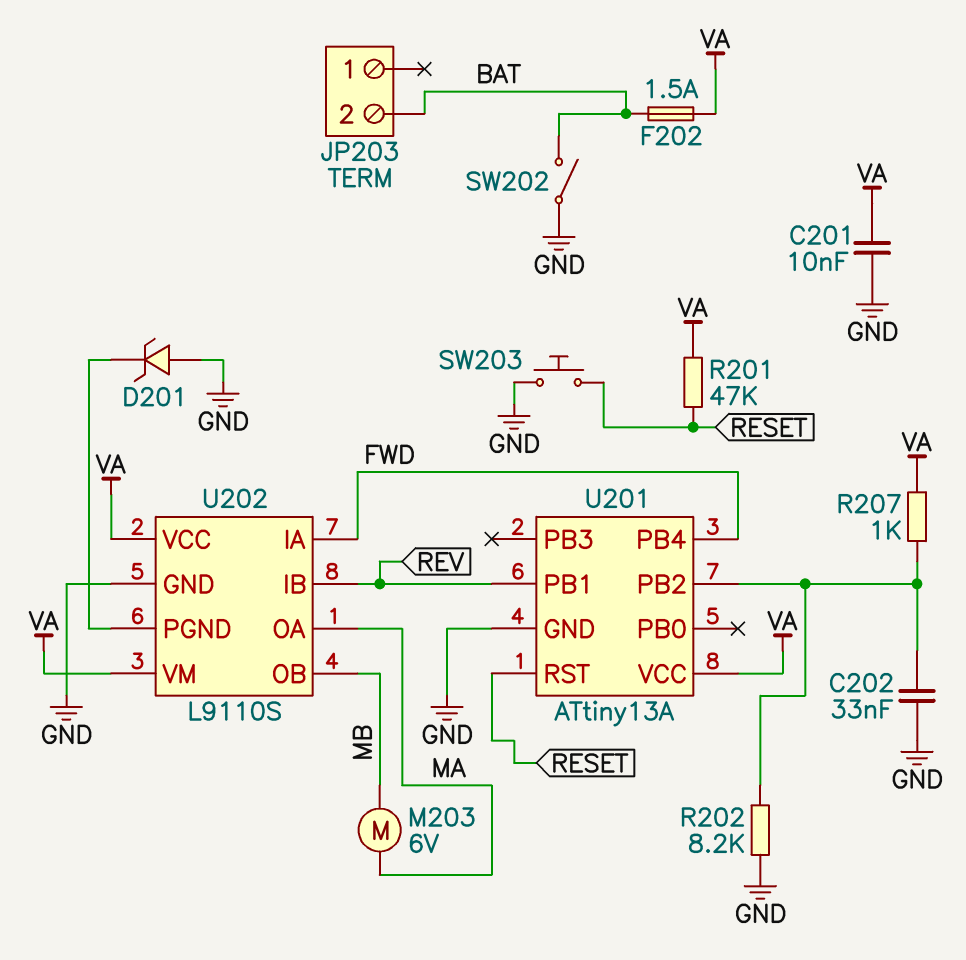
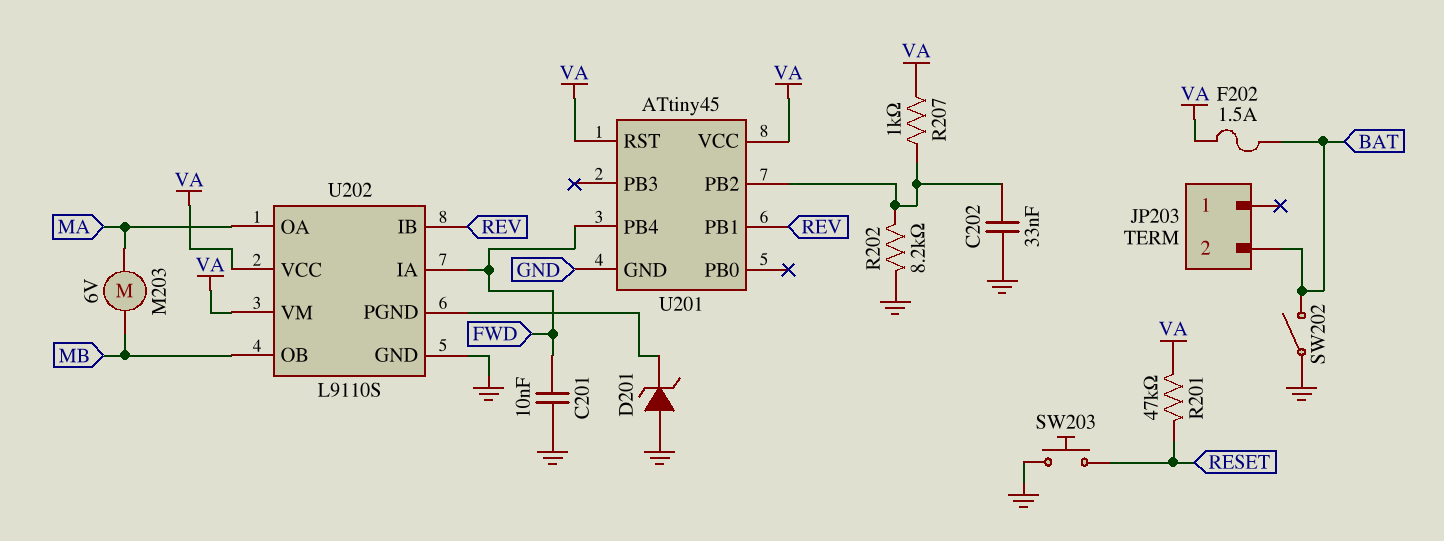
C201: 10nF (GND, VA) -> 10nF (FWD, GND)
U201: ATtiny13A -> ATtiny45
U201 pin RST: RESET -> VA

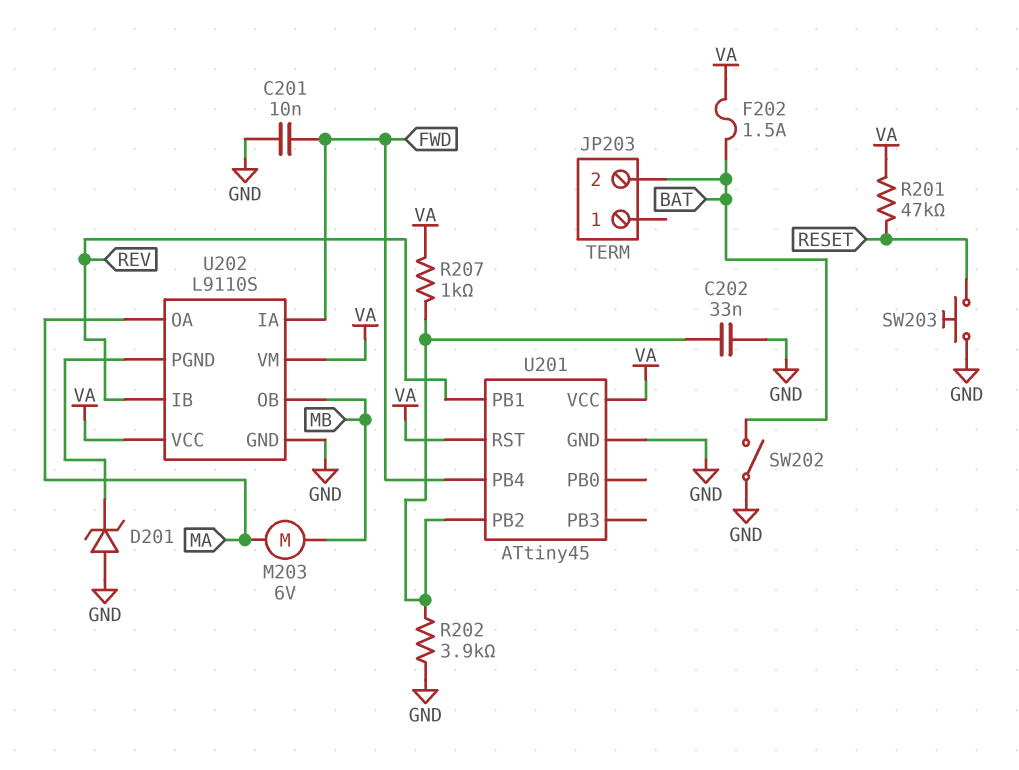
R202: 8.2k (GND, U201/PB2) -> 3.9k (GND, U201/PB2)

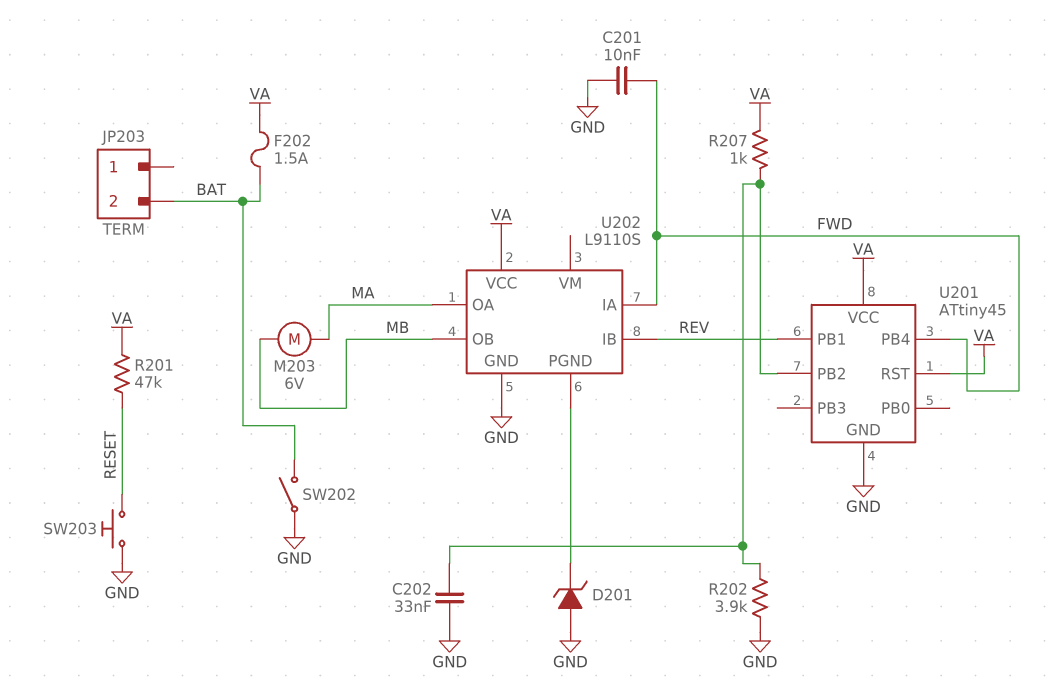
U202 pin VM: VA -> none

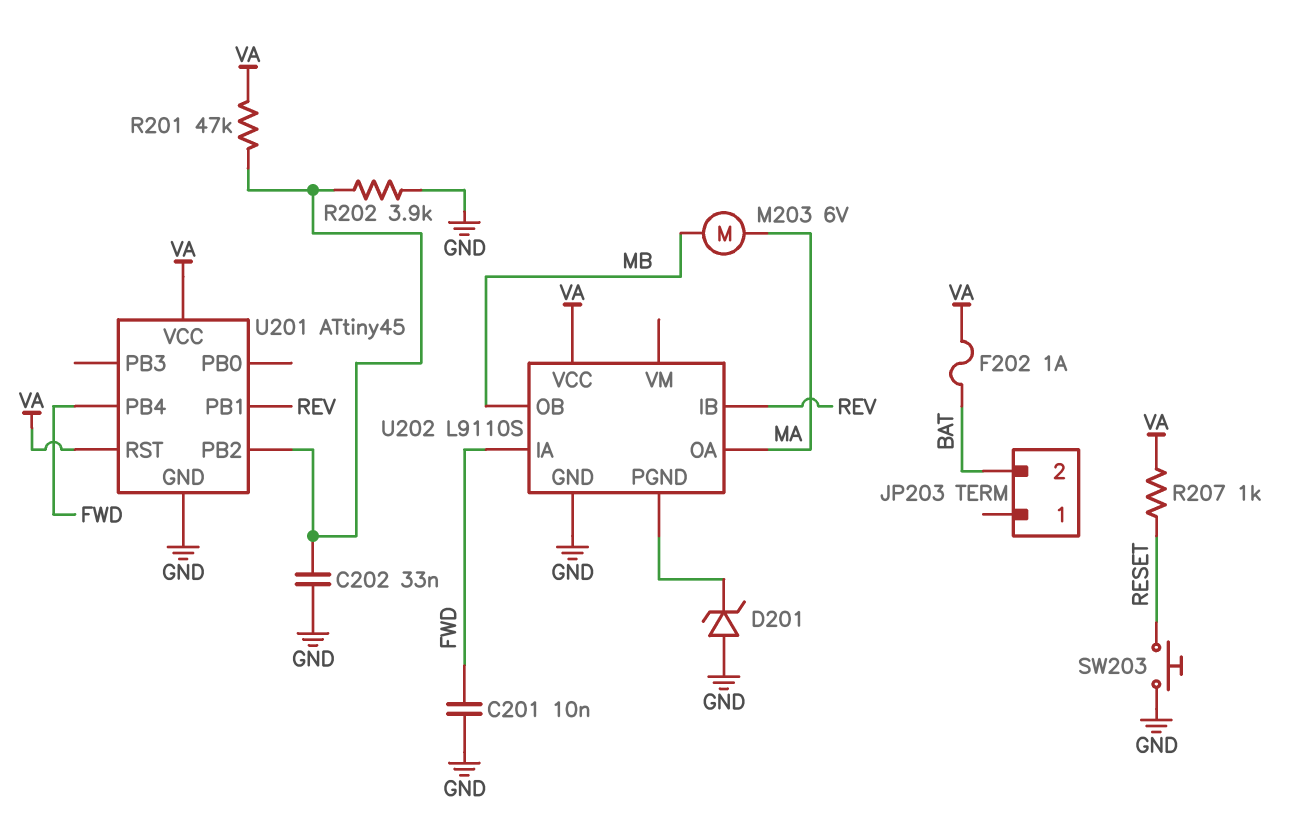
F202: 1.5A (BAT, VA) -> 1A (BAT, VA)
R201: 47k (RESET, VA) -> 47k (U201/PB2, VA)
R207: 1k (U201/PB2, VA) -> 1k (RESET, VA)
SW202: switch (BAT, GND) -> none

